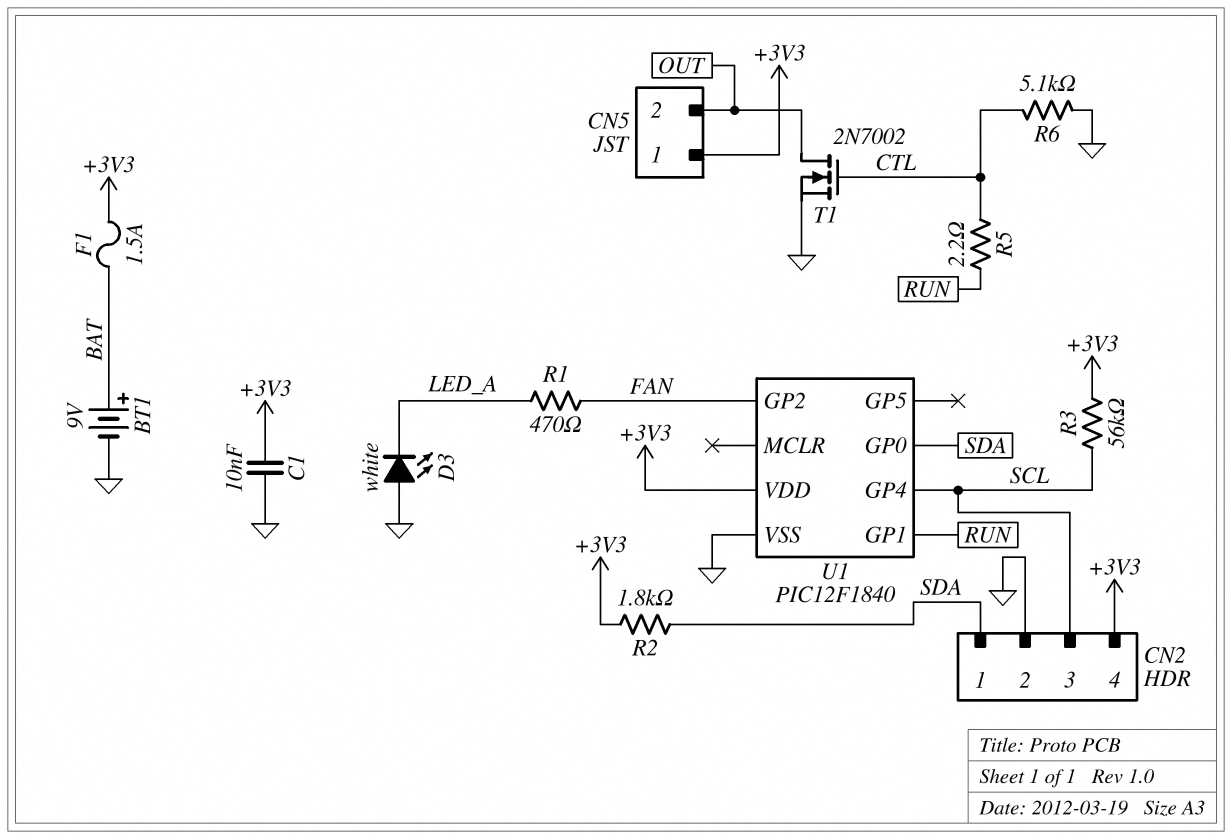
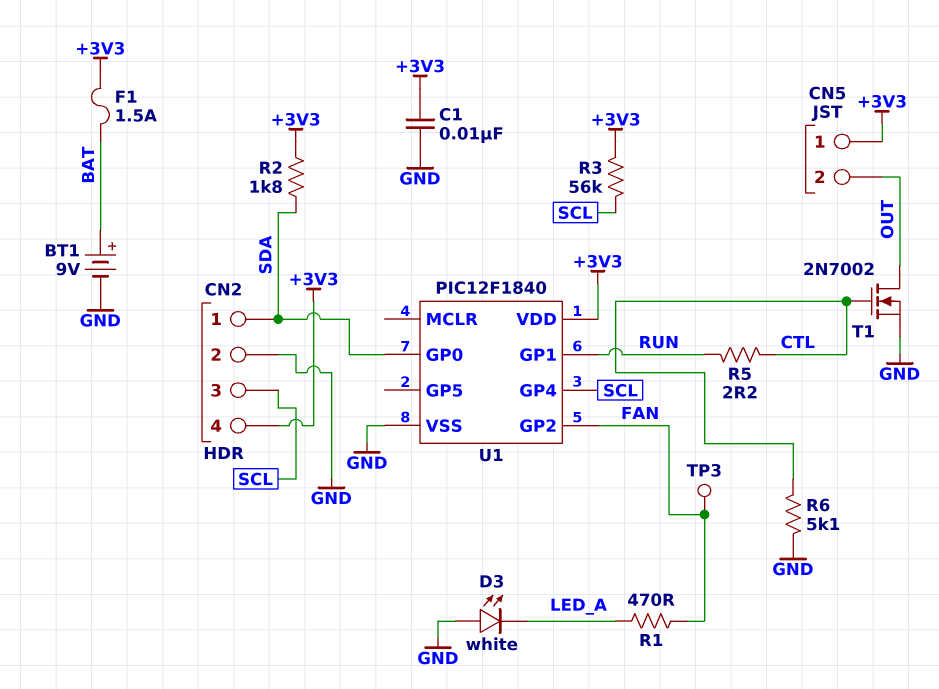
TP3: none -> test point (FAN)

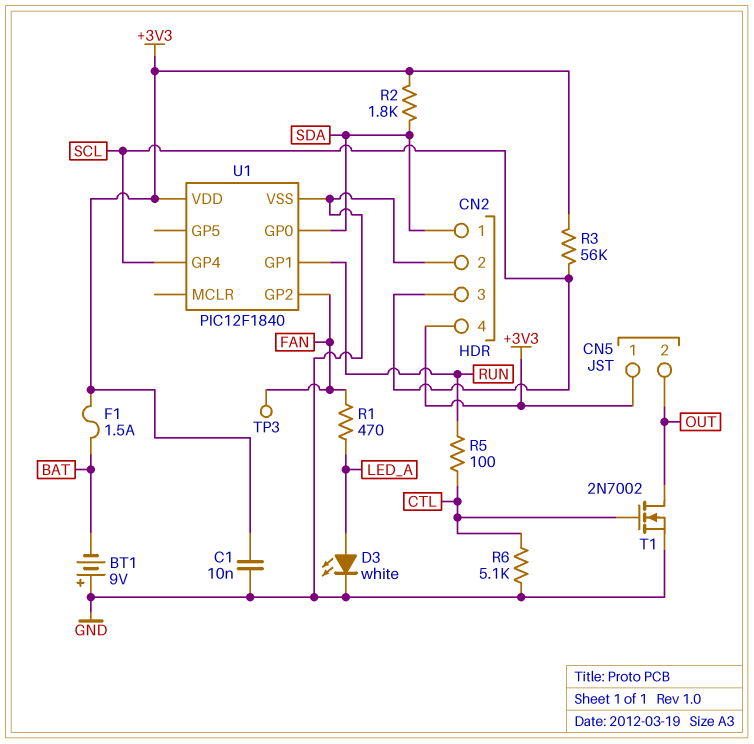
BT1: 9V (plus BAT, minus GND) -> 9V (plus GND, minus BAT)
D3: LED white (A GND, K LED_A) -> LED white (A LED_A, K GND)
R5: 2.2 (CTL, RUN) -> 100 (CTL, RUN)

